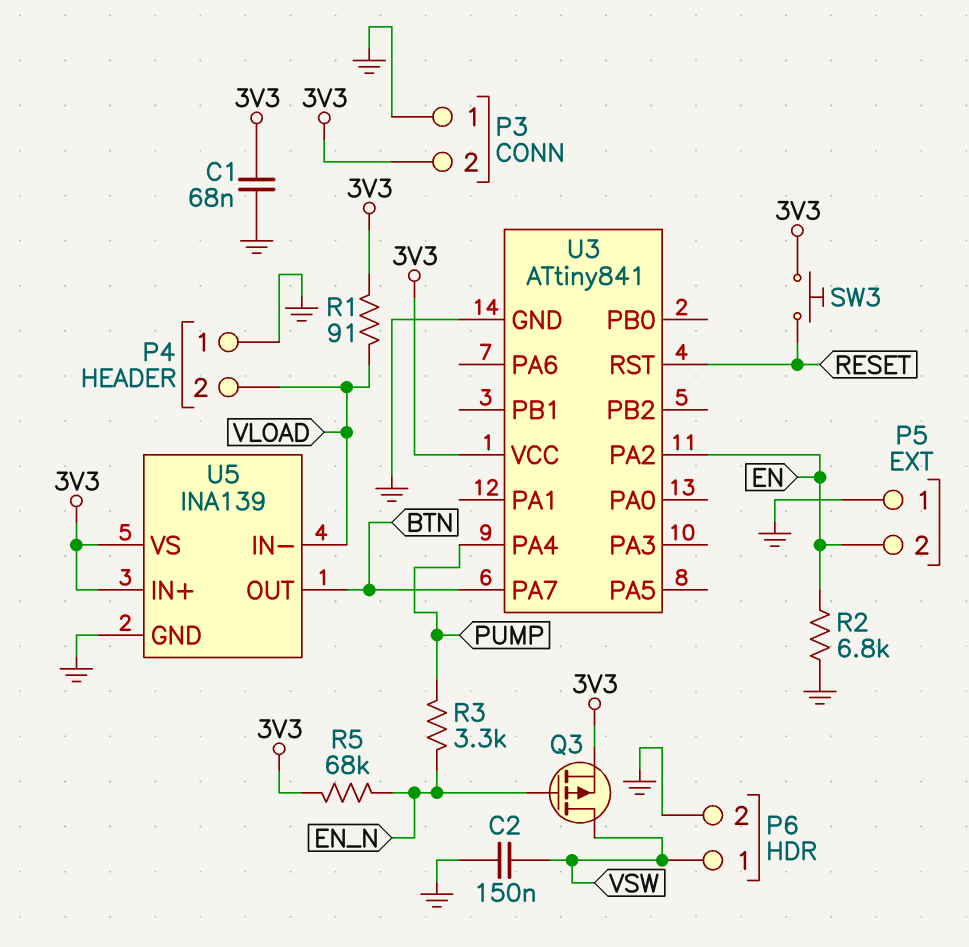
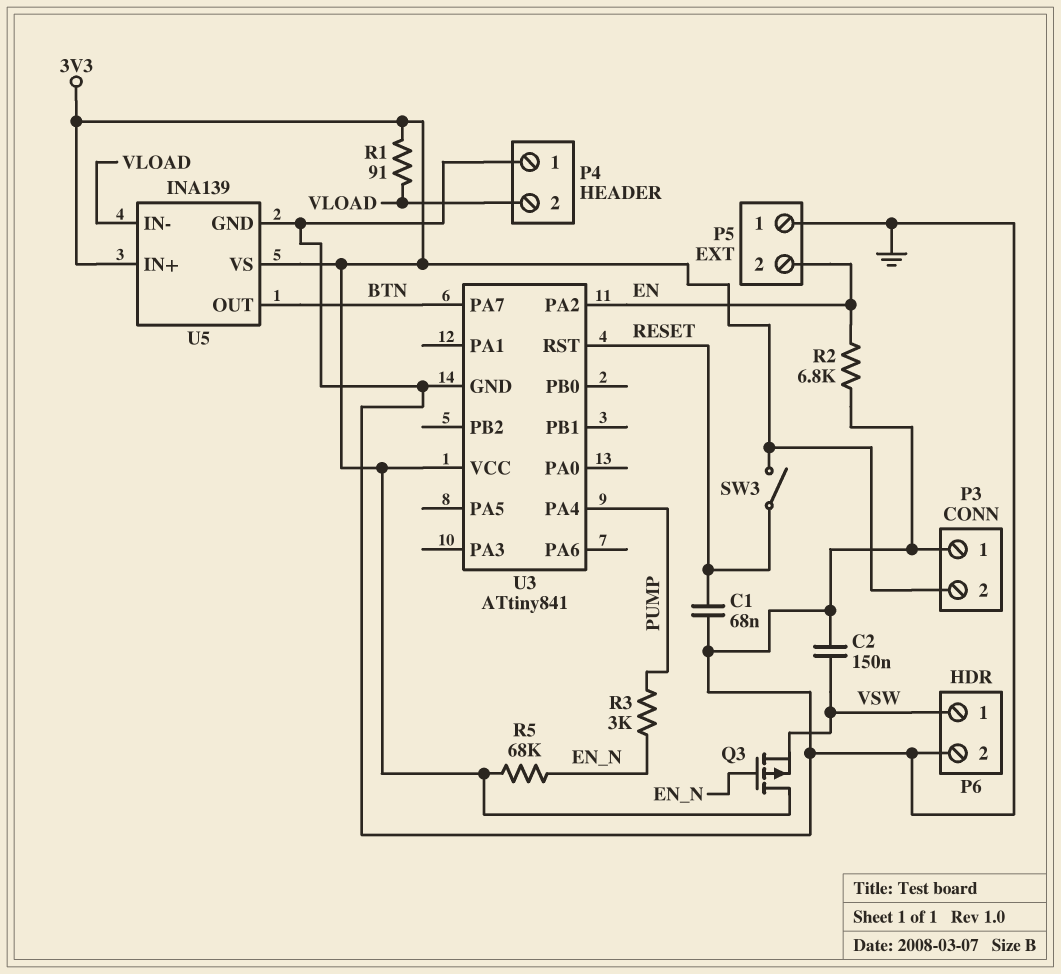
C1: 68nF (3V3, GND) -> 68nF (GND, RESET)
Q3: PMOS (G EN_N, D VSW, S 3V3) -> PMOS (G EN_N, D 3V3, S VSW)
R3: 3.3k (EN_N, PUMP) -> 3k (EN_N, PUMP)
SW3: button (3V3, RESET) -> switch (3V3, RESET)

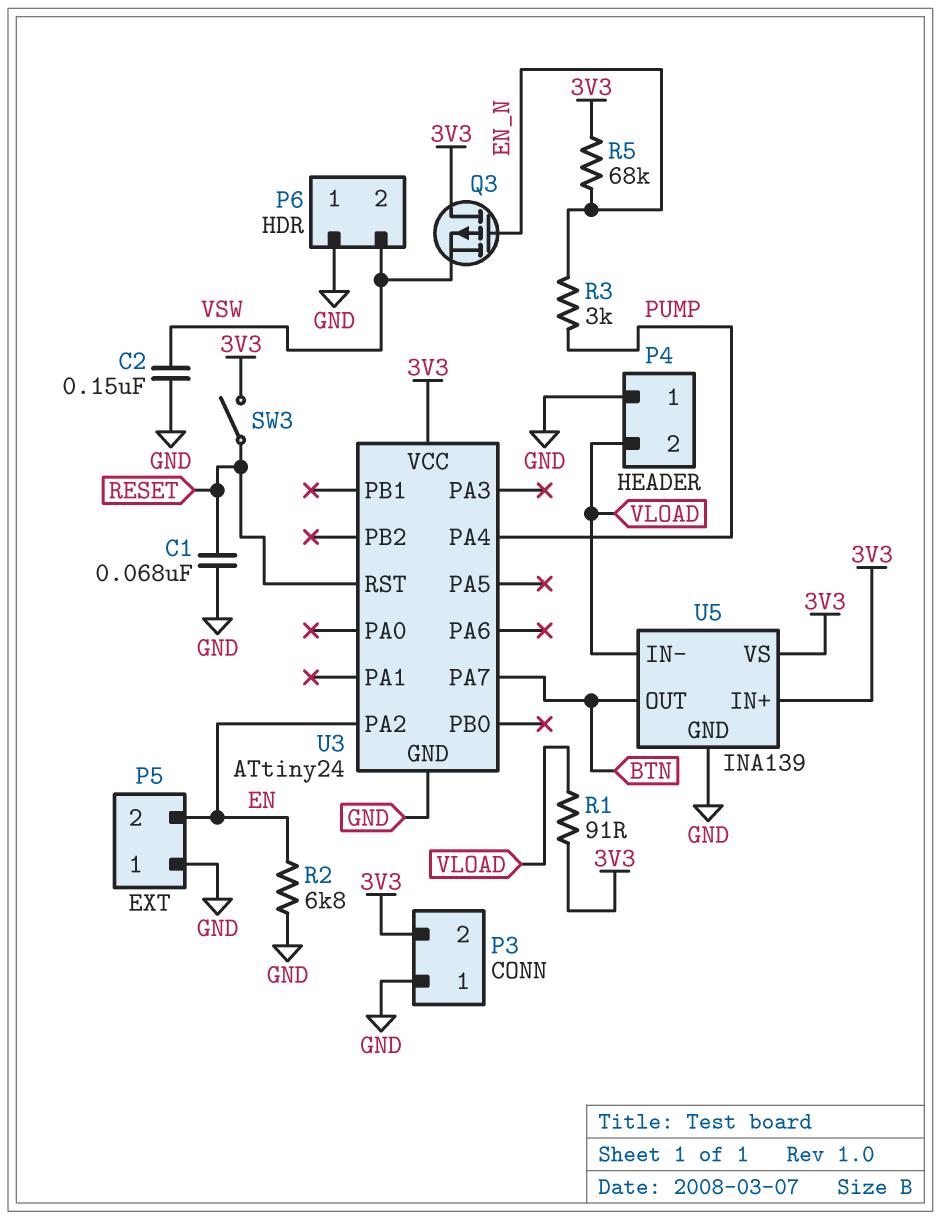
P6 pin 1: VSW -> GND
P6 pin 2: GND -> VSW
U3: ATtiny841 -> ATtiny24

